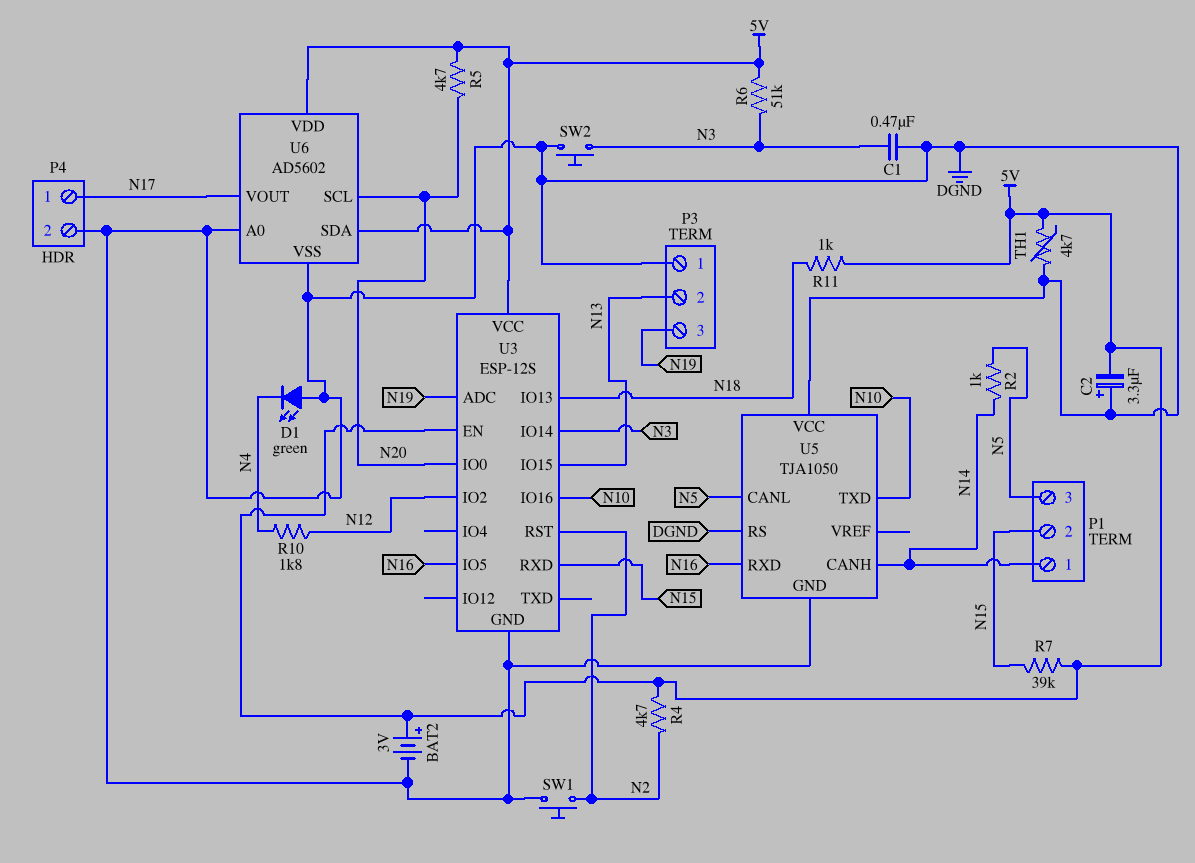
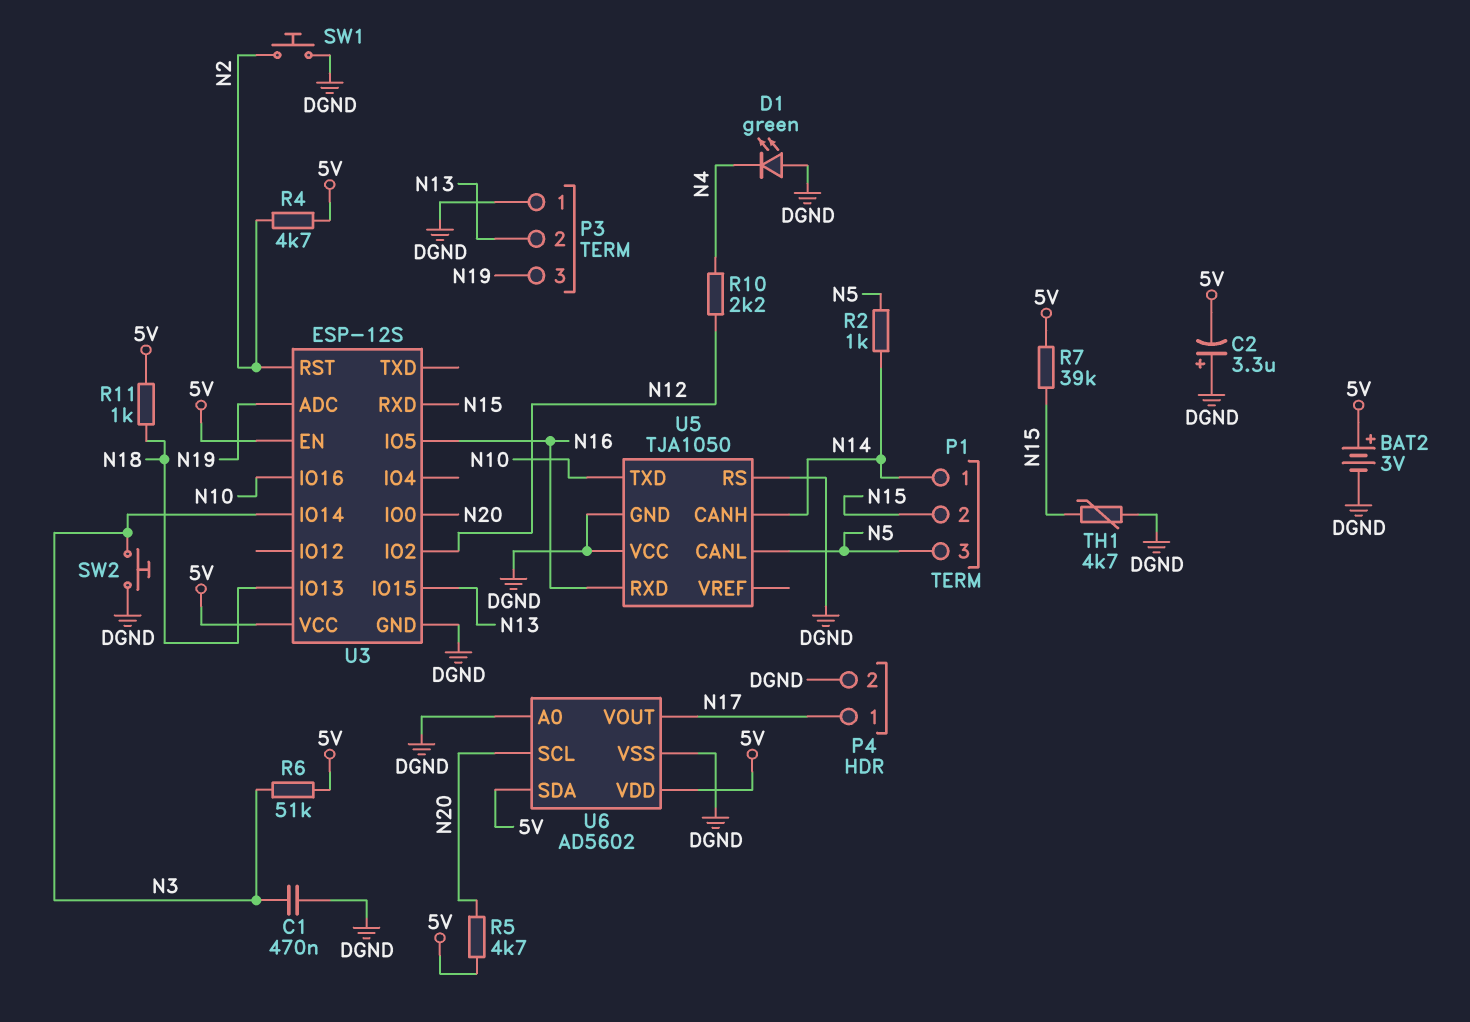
R10: 1.8k (N4, N12) -> 2.2k (N4, N12)
TH1: 4.7k (5V, DGND) -> 4.7k (DGND, N15)

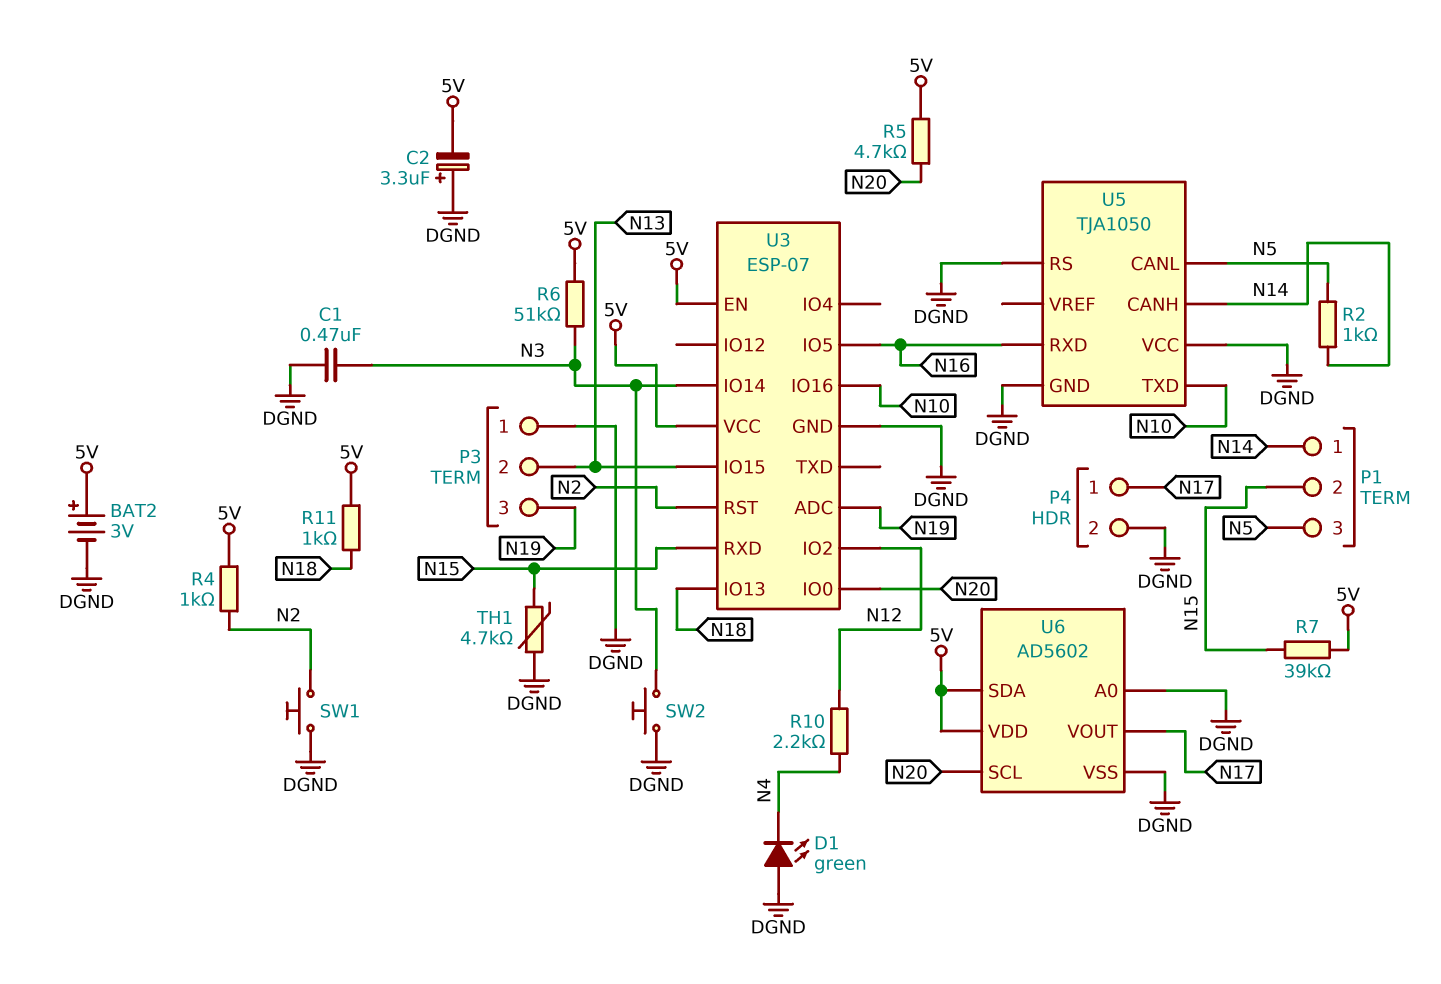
R4: 4.7k (5V, N2) -> 1k (5V, N2)
U3: ESP-12S -> ESP-07

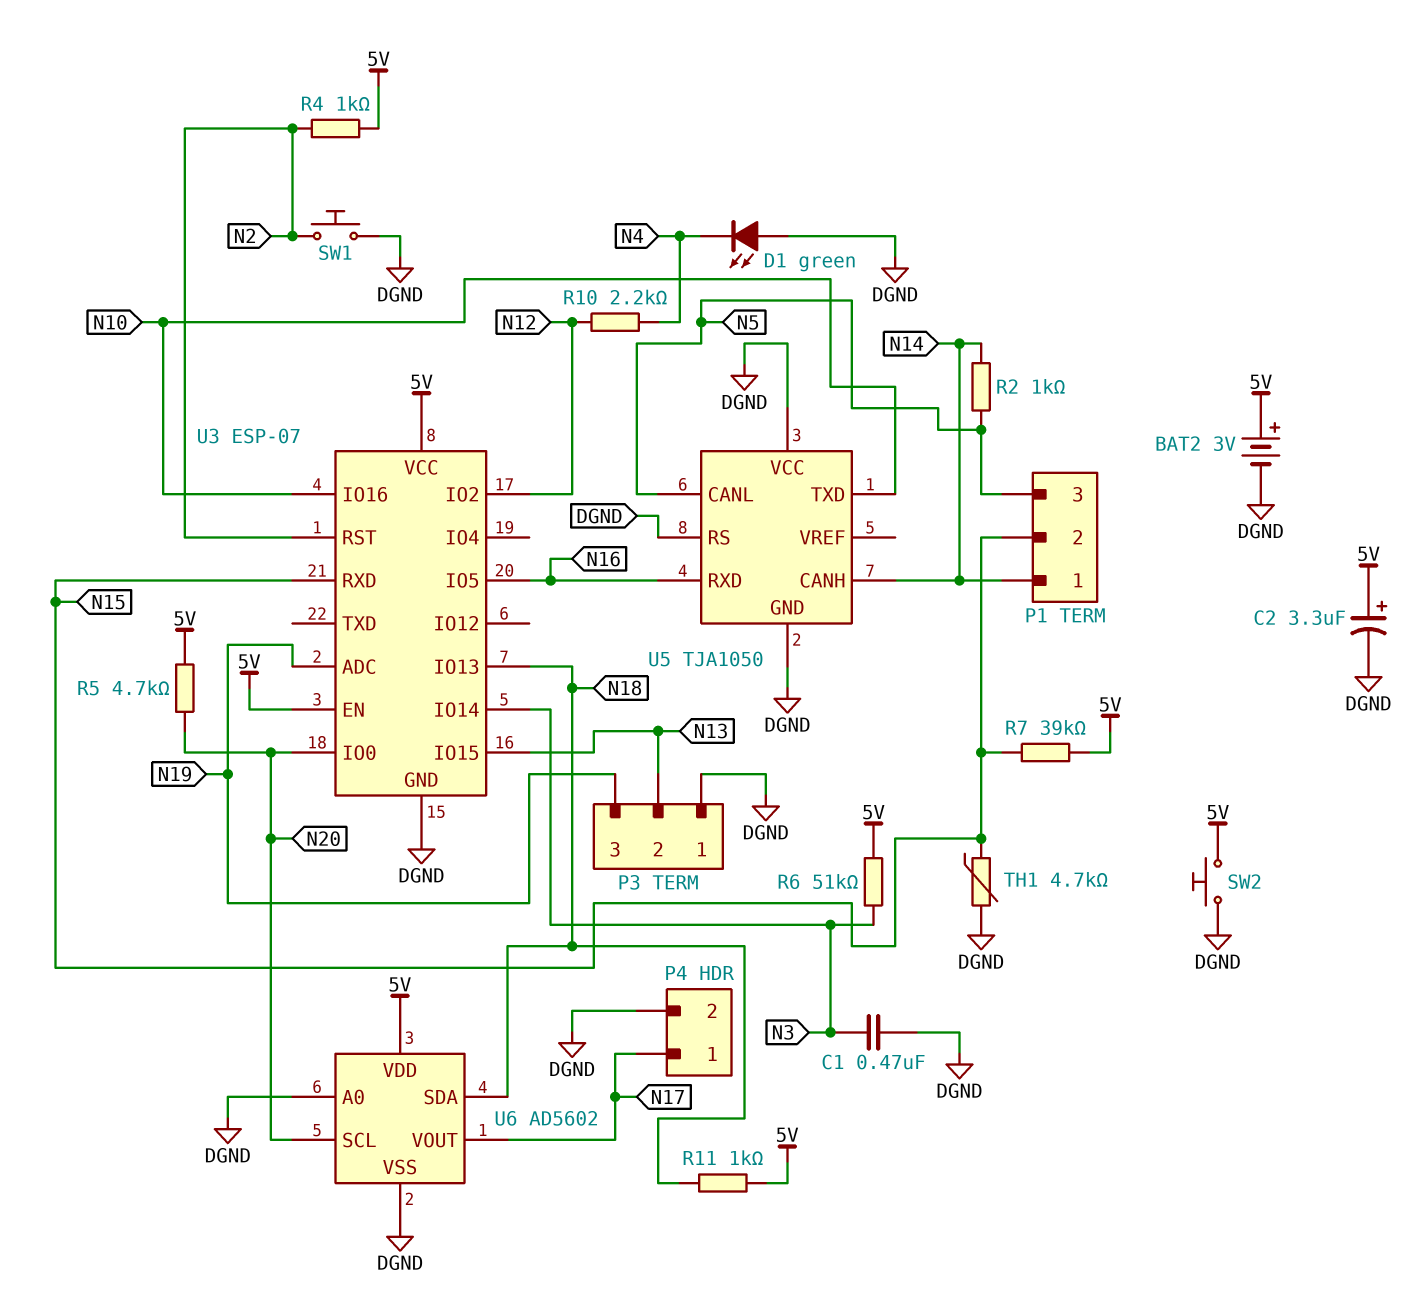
C2: 3.3uF (plus DGND, minus 5V) -> 3.3uF (plus 5V, minus DGND)
SW2: button (DGND, N3) -> button (5V, DGND)
U6 pin SDA: 5V -> N18

